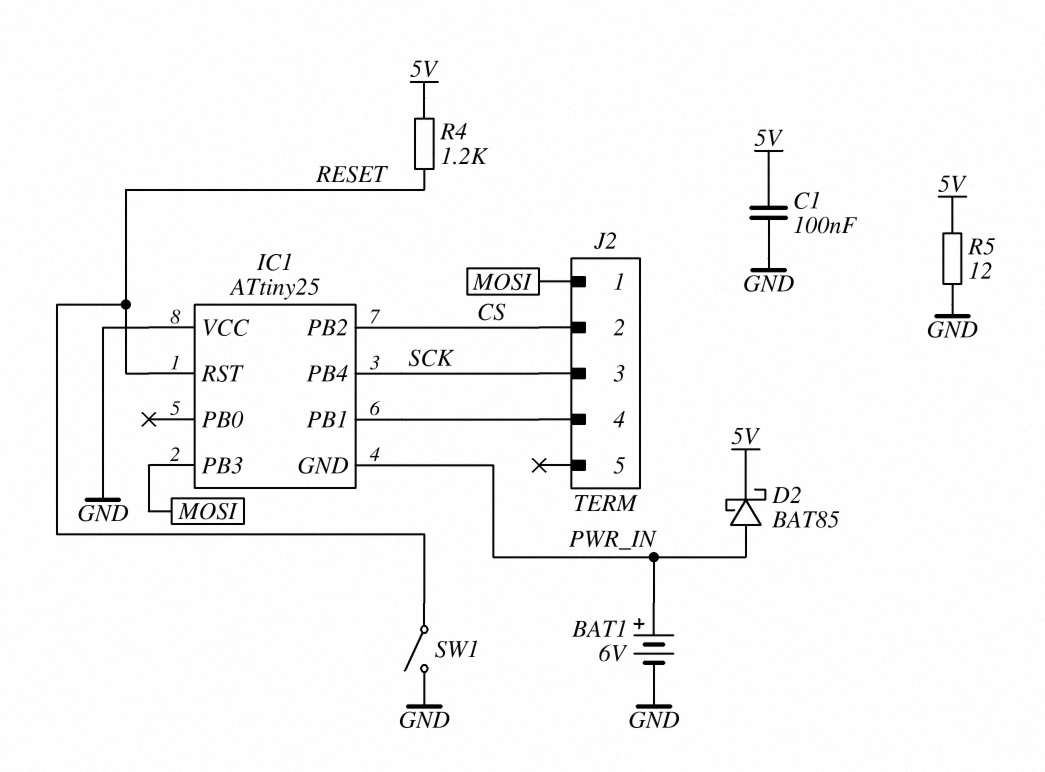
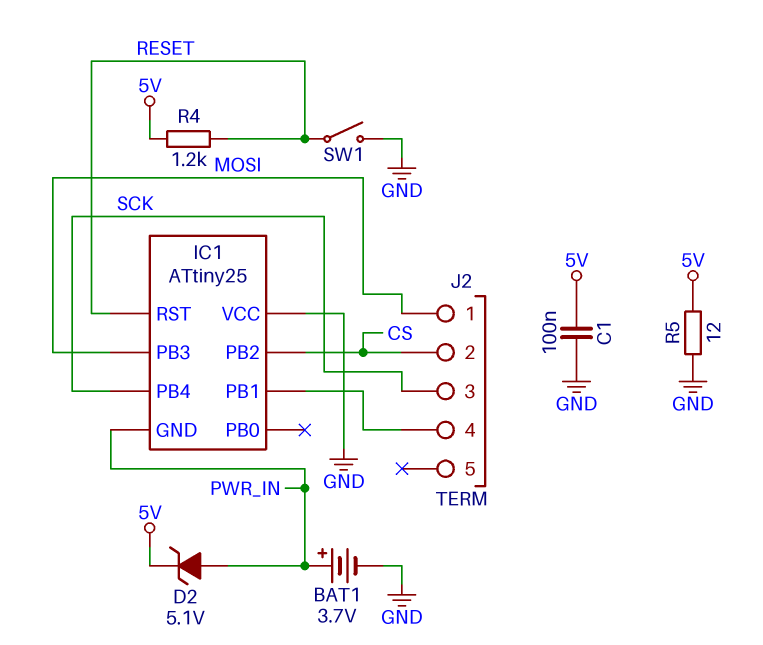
BAT1: 6V (plus PWR_IN, minus GND) -> 3.7V (plus PWR_IN, minus GND)
D2: schottky BAT85 (A PWR_IN, K 5V) -> zener 5.1V (A PWR_IN, K 5V)

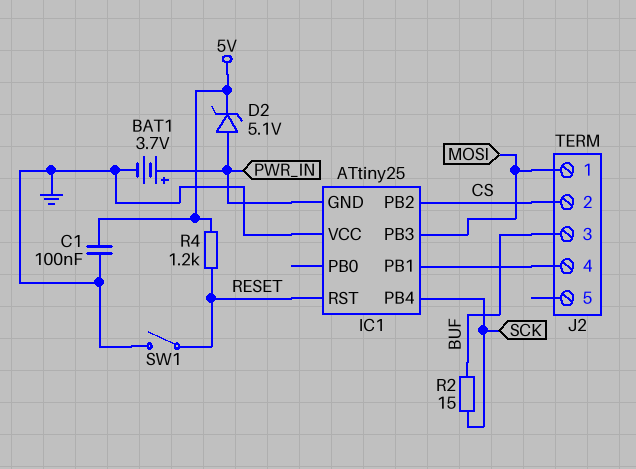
J2 pin 3: SCK -> BUF
R2: none -> 15 (BUF, SCK)
R5: 12 (5V, GND) -> none

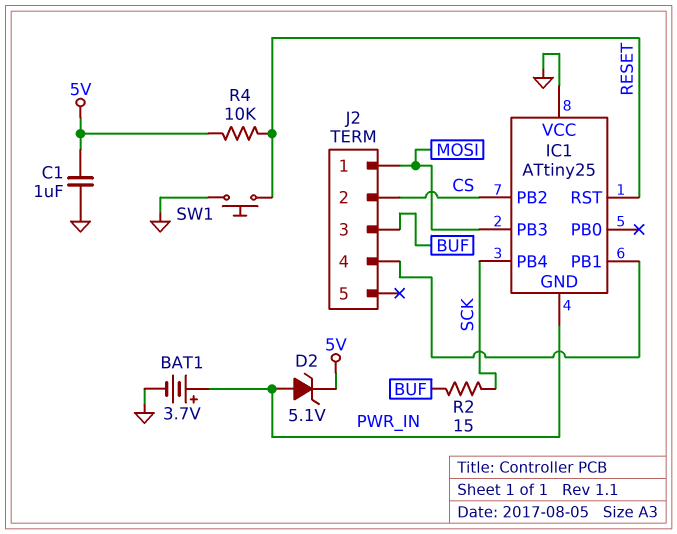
C1: 100nF (5V, GND) -> 1uF (5V, GND)
R4: 1.2k (5V, RESET) -> 10k (5V, RESET)
SW1: switch (GND, RESET) -> button (GND, RESET)

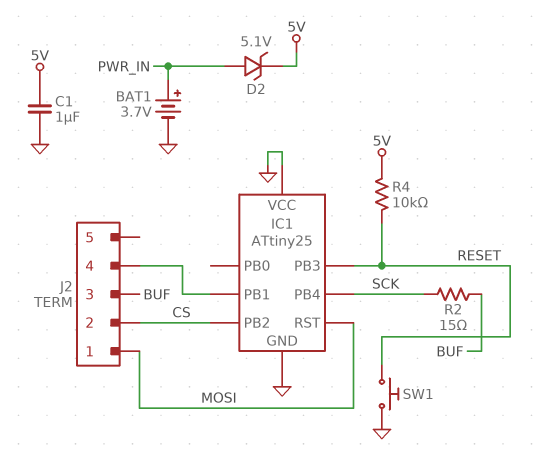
IC1 pin GND: PWR_IN -> GND
IC1 pin PB3: MOSI -> RESET
IC1 pin RST: RESET -> MOSI

